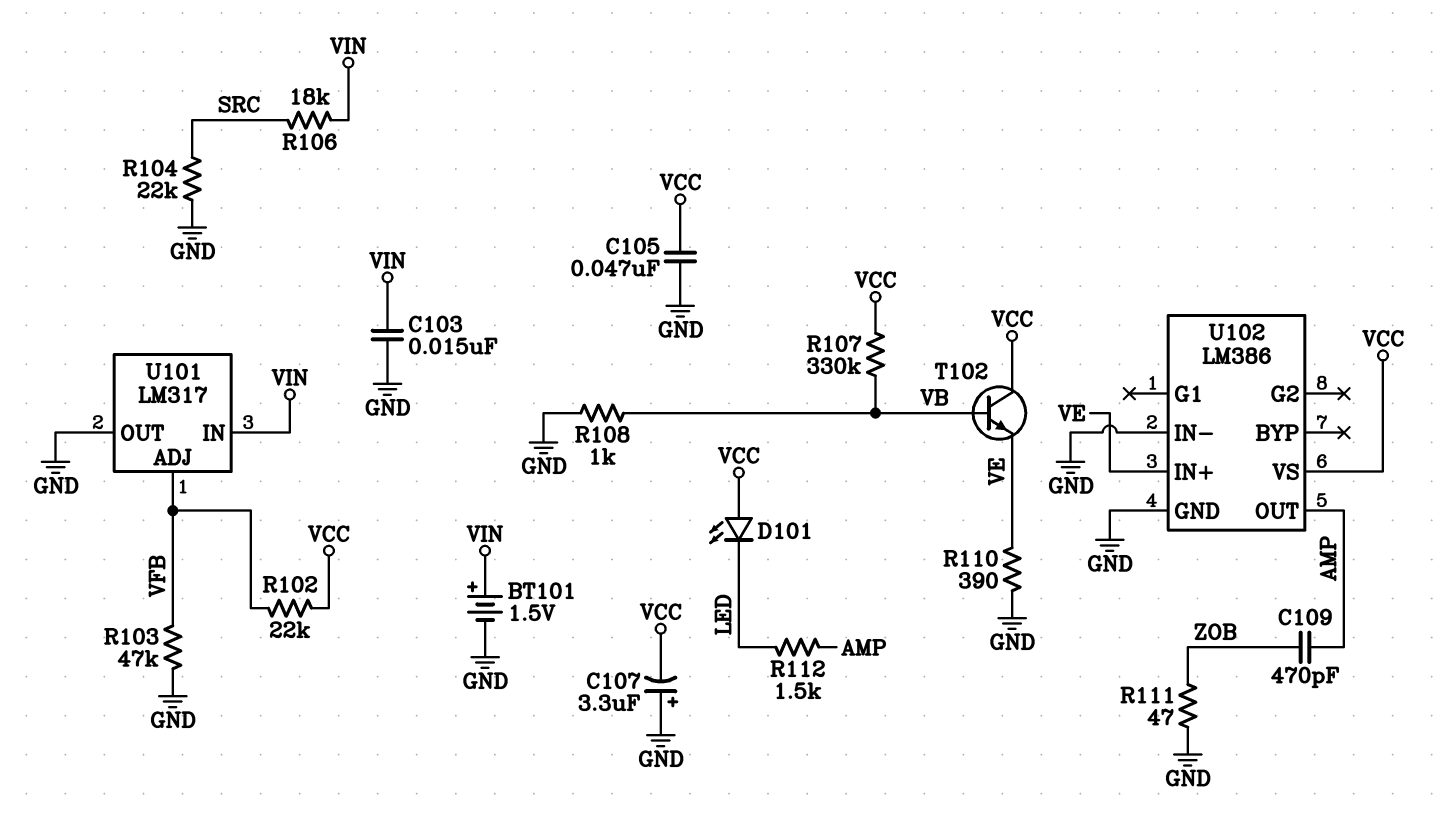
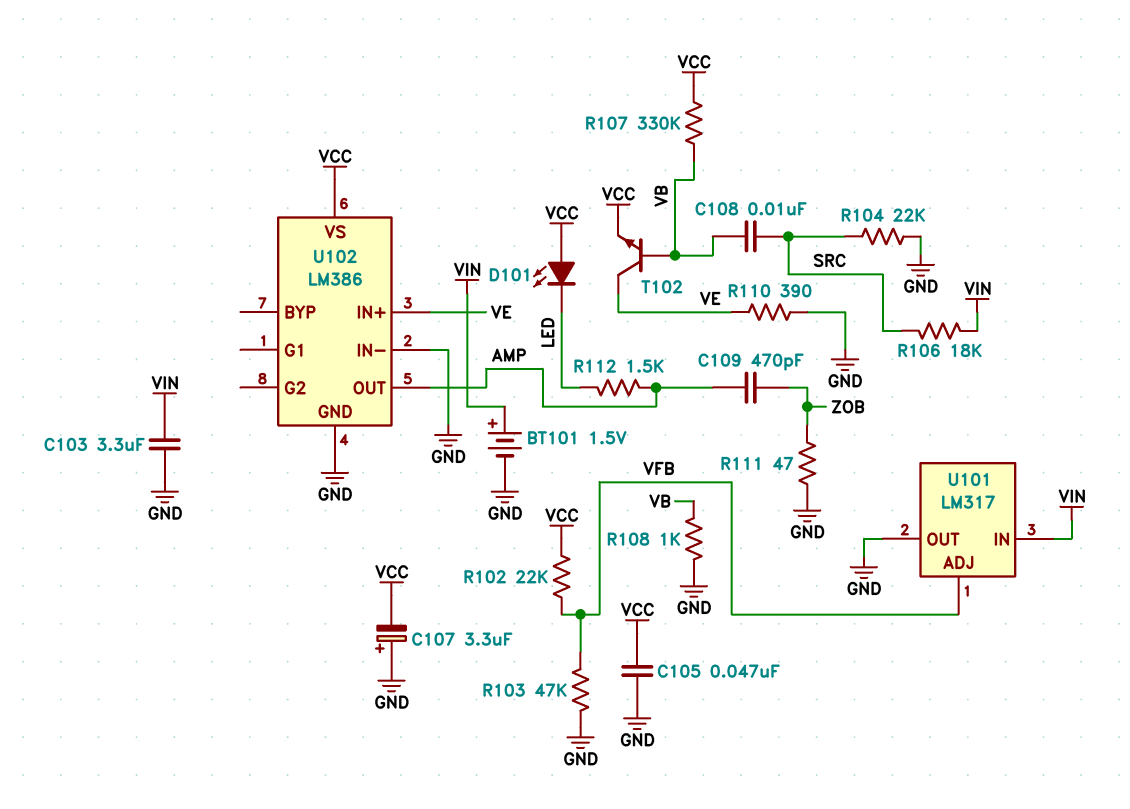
C103: 15nF (GND, VIN) -> 3.3uF (GND, VIN)
C108: none -> 10nF (SRC, VB)
T102: NPN (B VB, C VCC, E VE) -> NPN (B VB, C VE, E VCC)

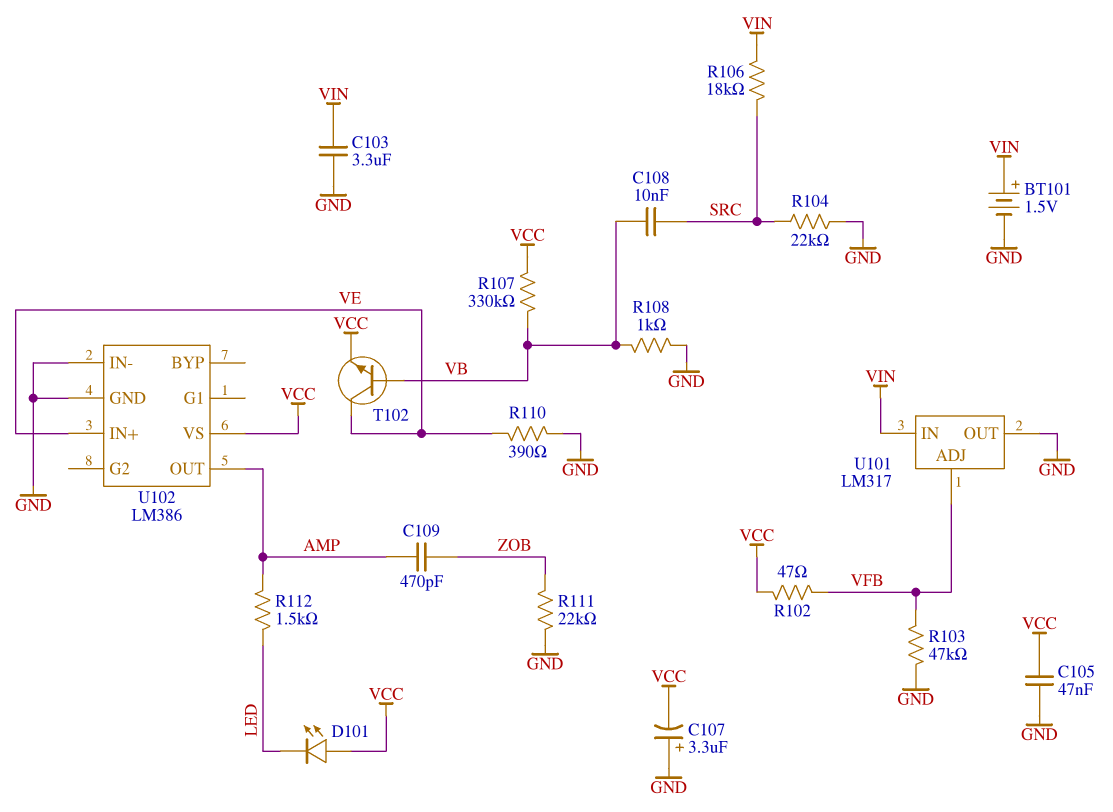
R102: 22k (VCC, VFB) -> 47 (VCC, VFB)
R111: 47 (GND, ZOB) -> 22k (GND, ZOB)

